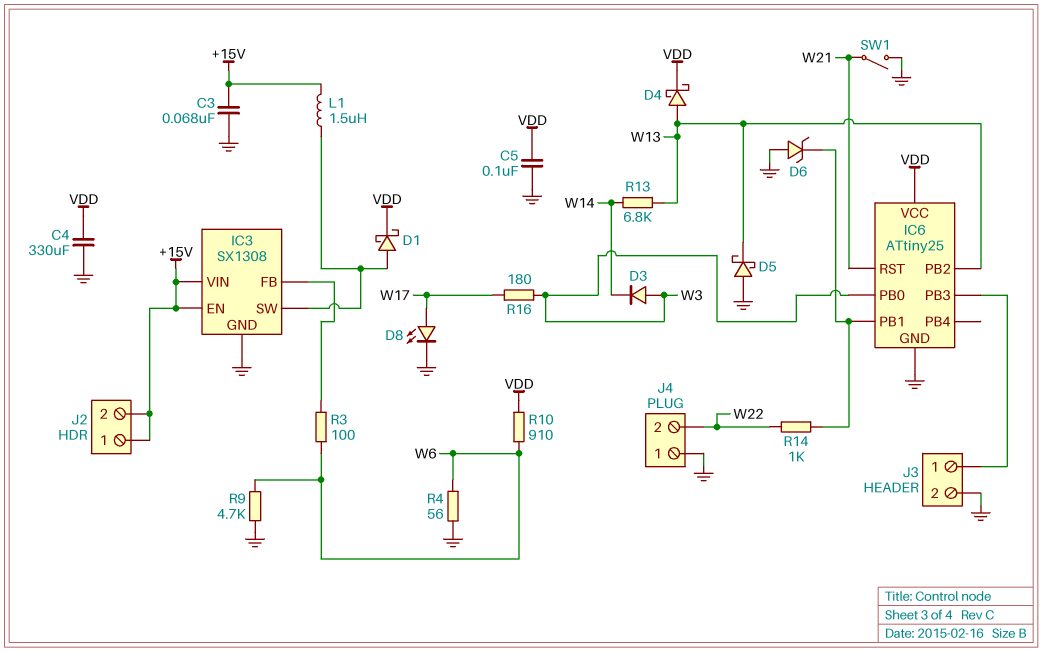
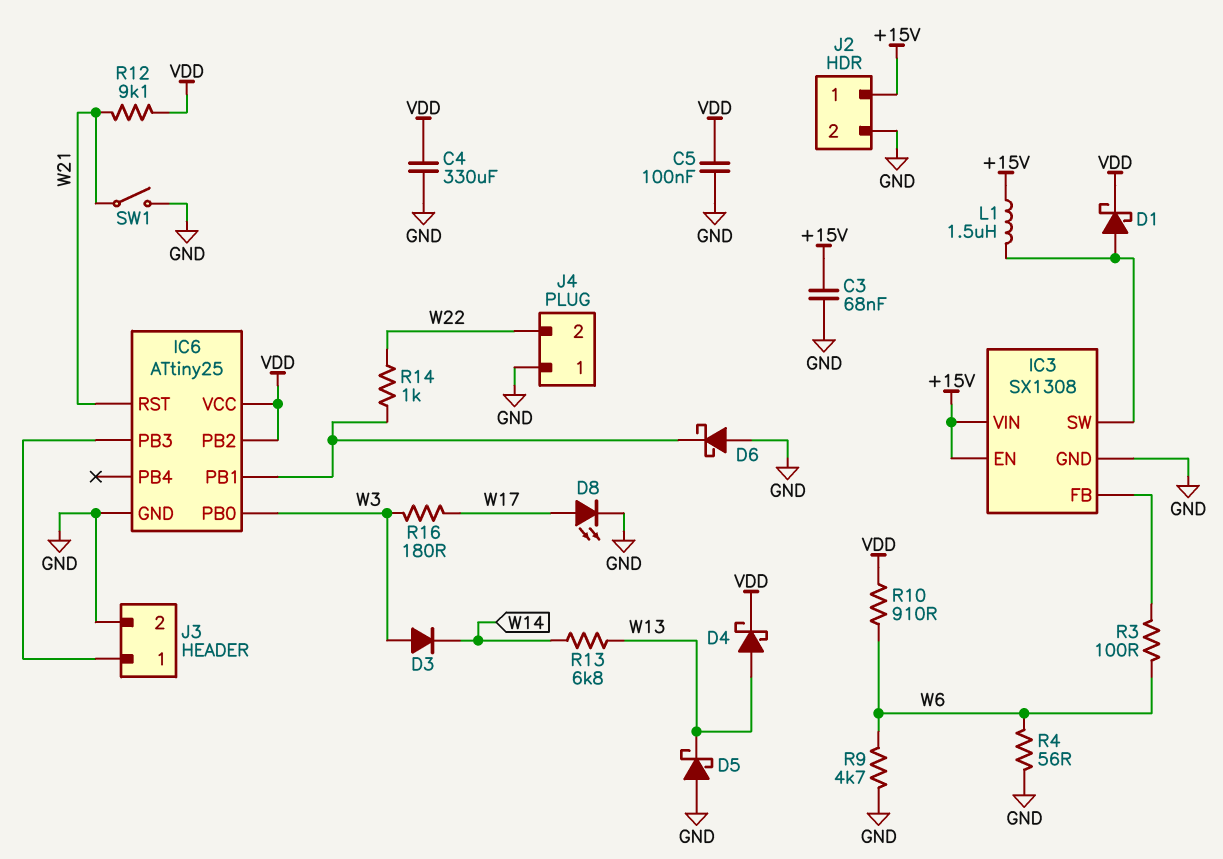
D6: zener (A GND, K IC6/PB1) -> schottky (A GND, K IC6/PB1)
IC6 pin PB2: W13 -> VDD
J2 pin 2: +15V -> GND
R12: none -> 9.1k (VDD, W21)

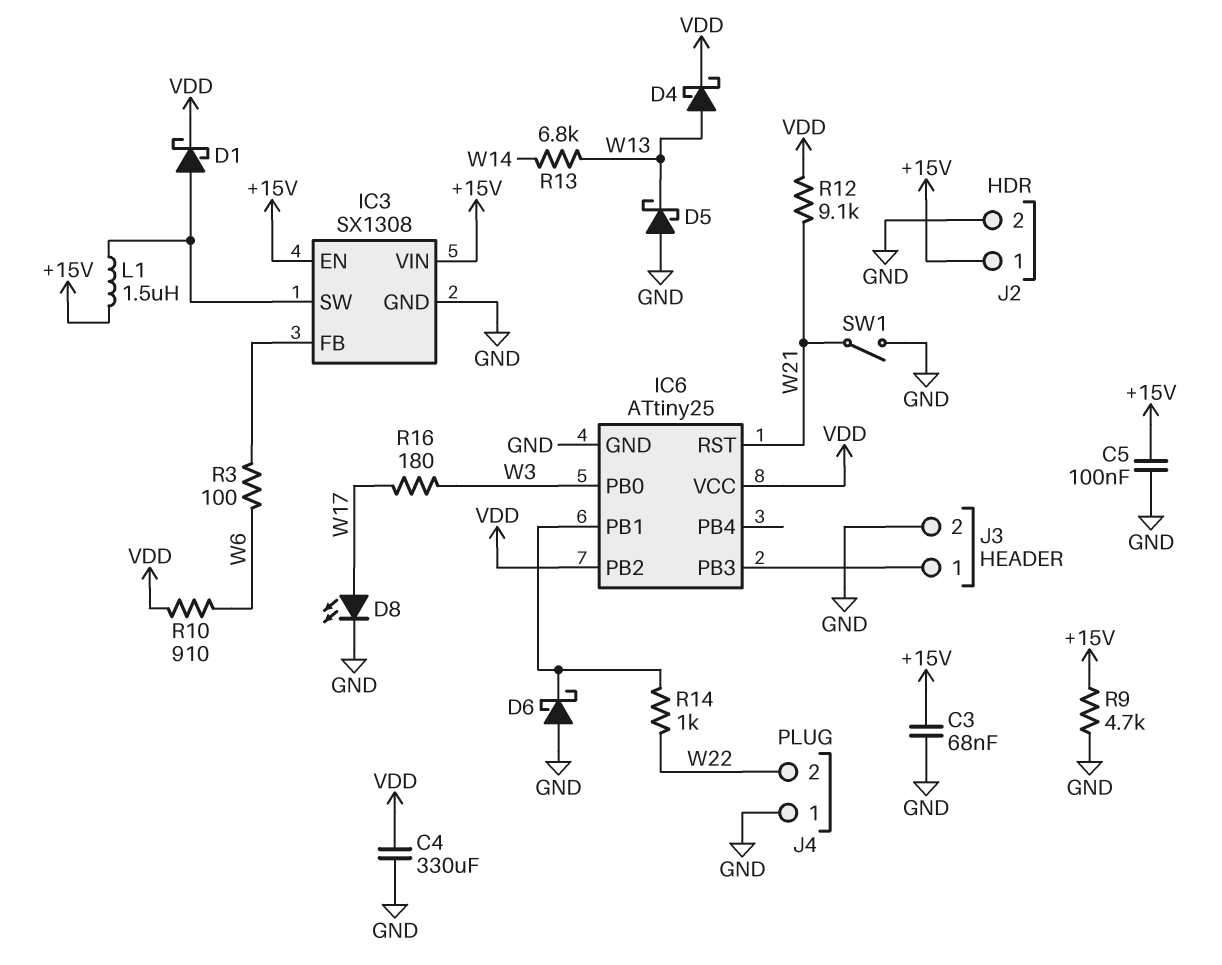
C5: 100nF (GND, VDD) -> 100nF (+15V, GND)
D3: diode (A W3, K W14) -> none
R4: 56 (GND, W6) -> none
R9: 4.7k (GND, W6) -> 4.7k (+15V, GND)

